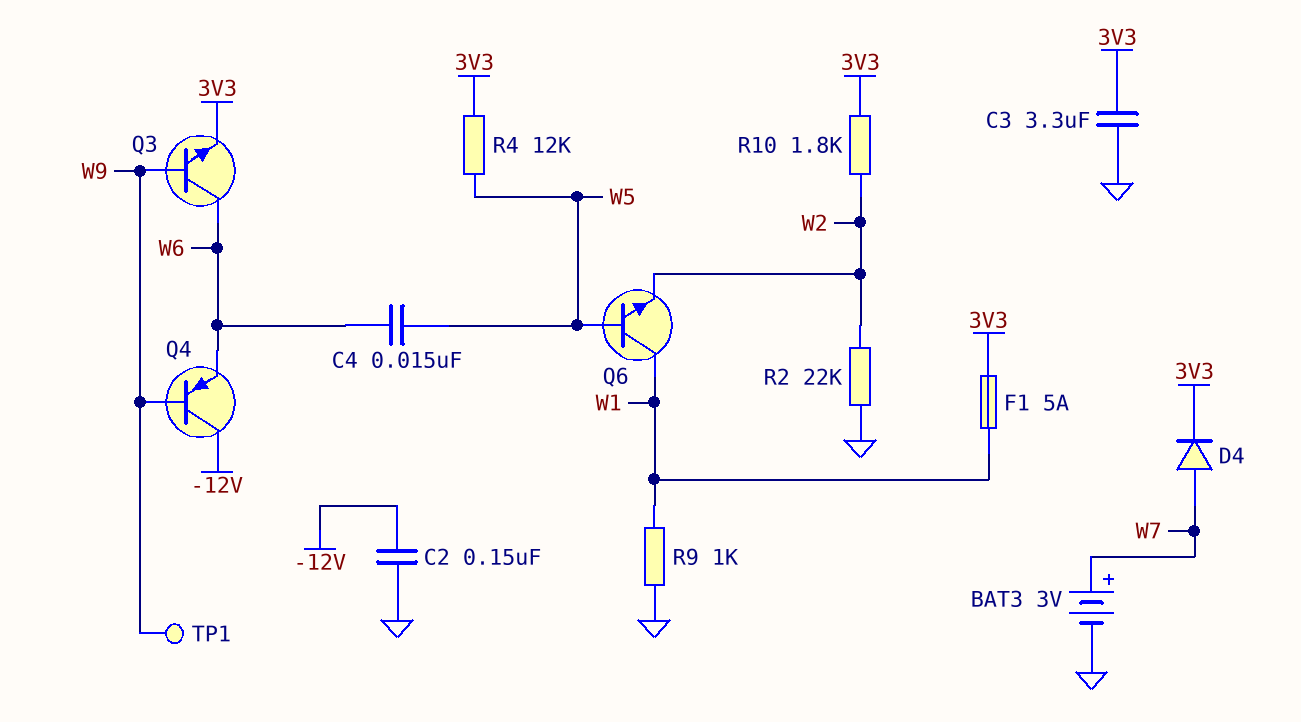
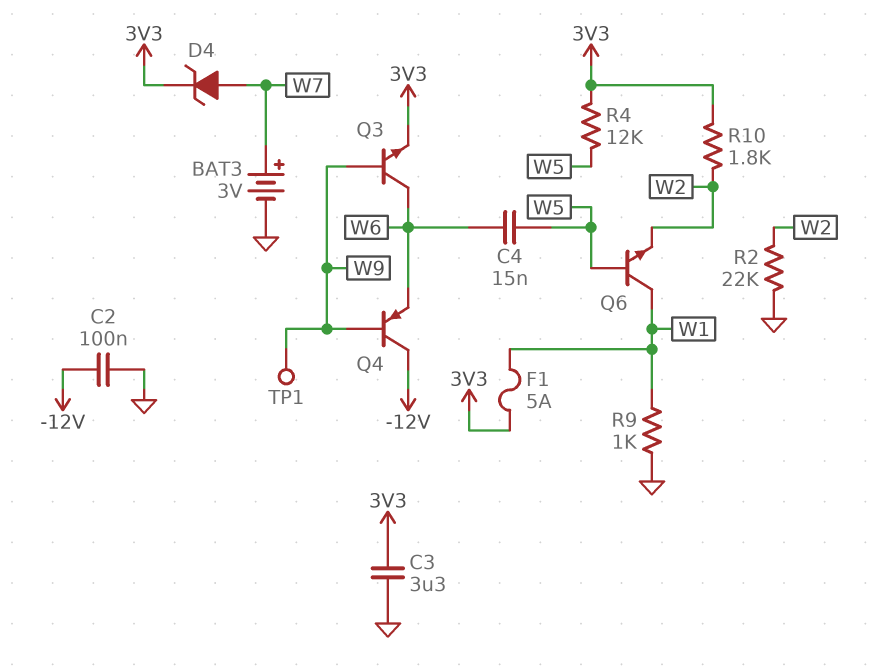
C2: 150nF (-12V, GND) -> 100nF (-12V, GND)
D4: diode (A W7, K 3V3) -> zener (A W7, K 3V3)

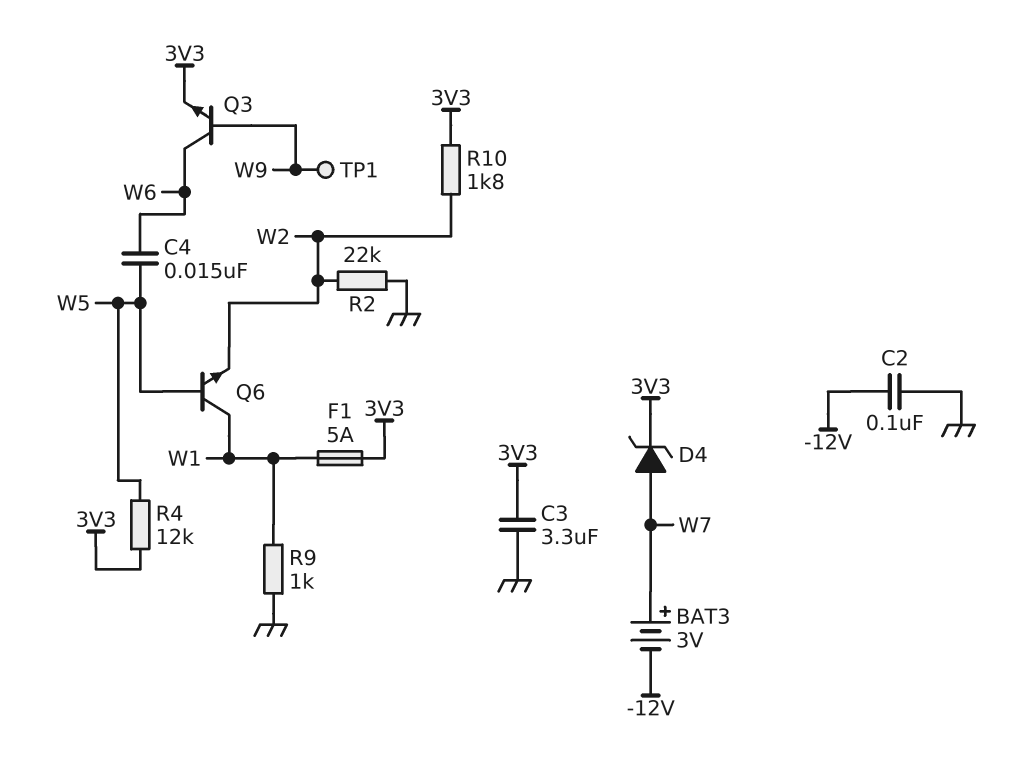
BAT3: 3V (plus W7, minus GND) -> 3V (plus W7, minus -12V)
Q4: PNP (B W9, C -12V, E W6) -> none

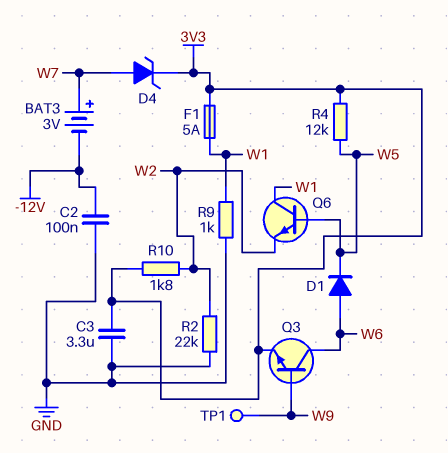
C4: 15nF (W5, W6) -> none
D1: none -> diode (A W6, K W5)

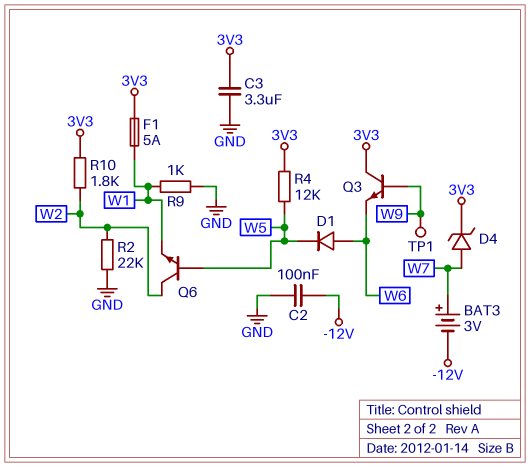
Q3: NPN (B W9, C W6, E 3V3) -> NPN (B W9, C 3V3, E W6)
Q6: NPN (B W5, C W1, E W2) -> NPN (B W5, C W2, E W1)

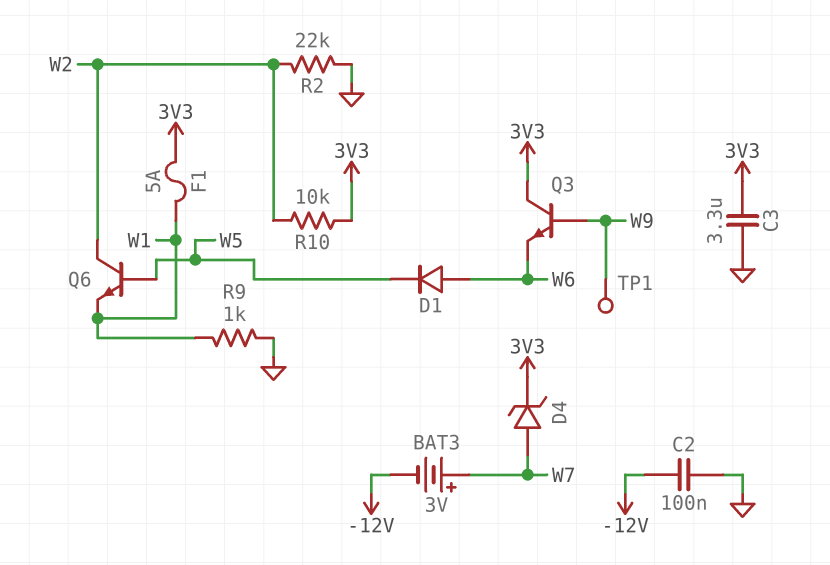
R4: 12k (3V3, W5) -> none
R10: 1.8k (3V3, W2) -> 10k (3V3, W2)

